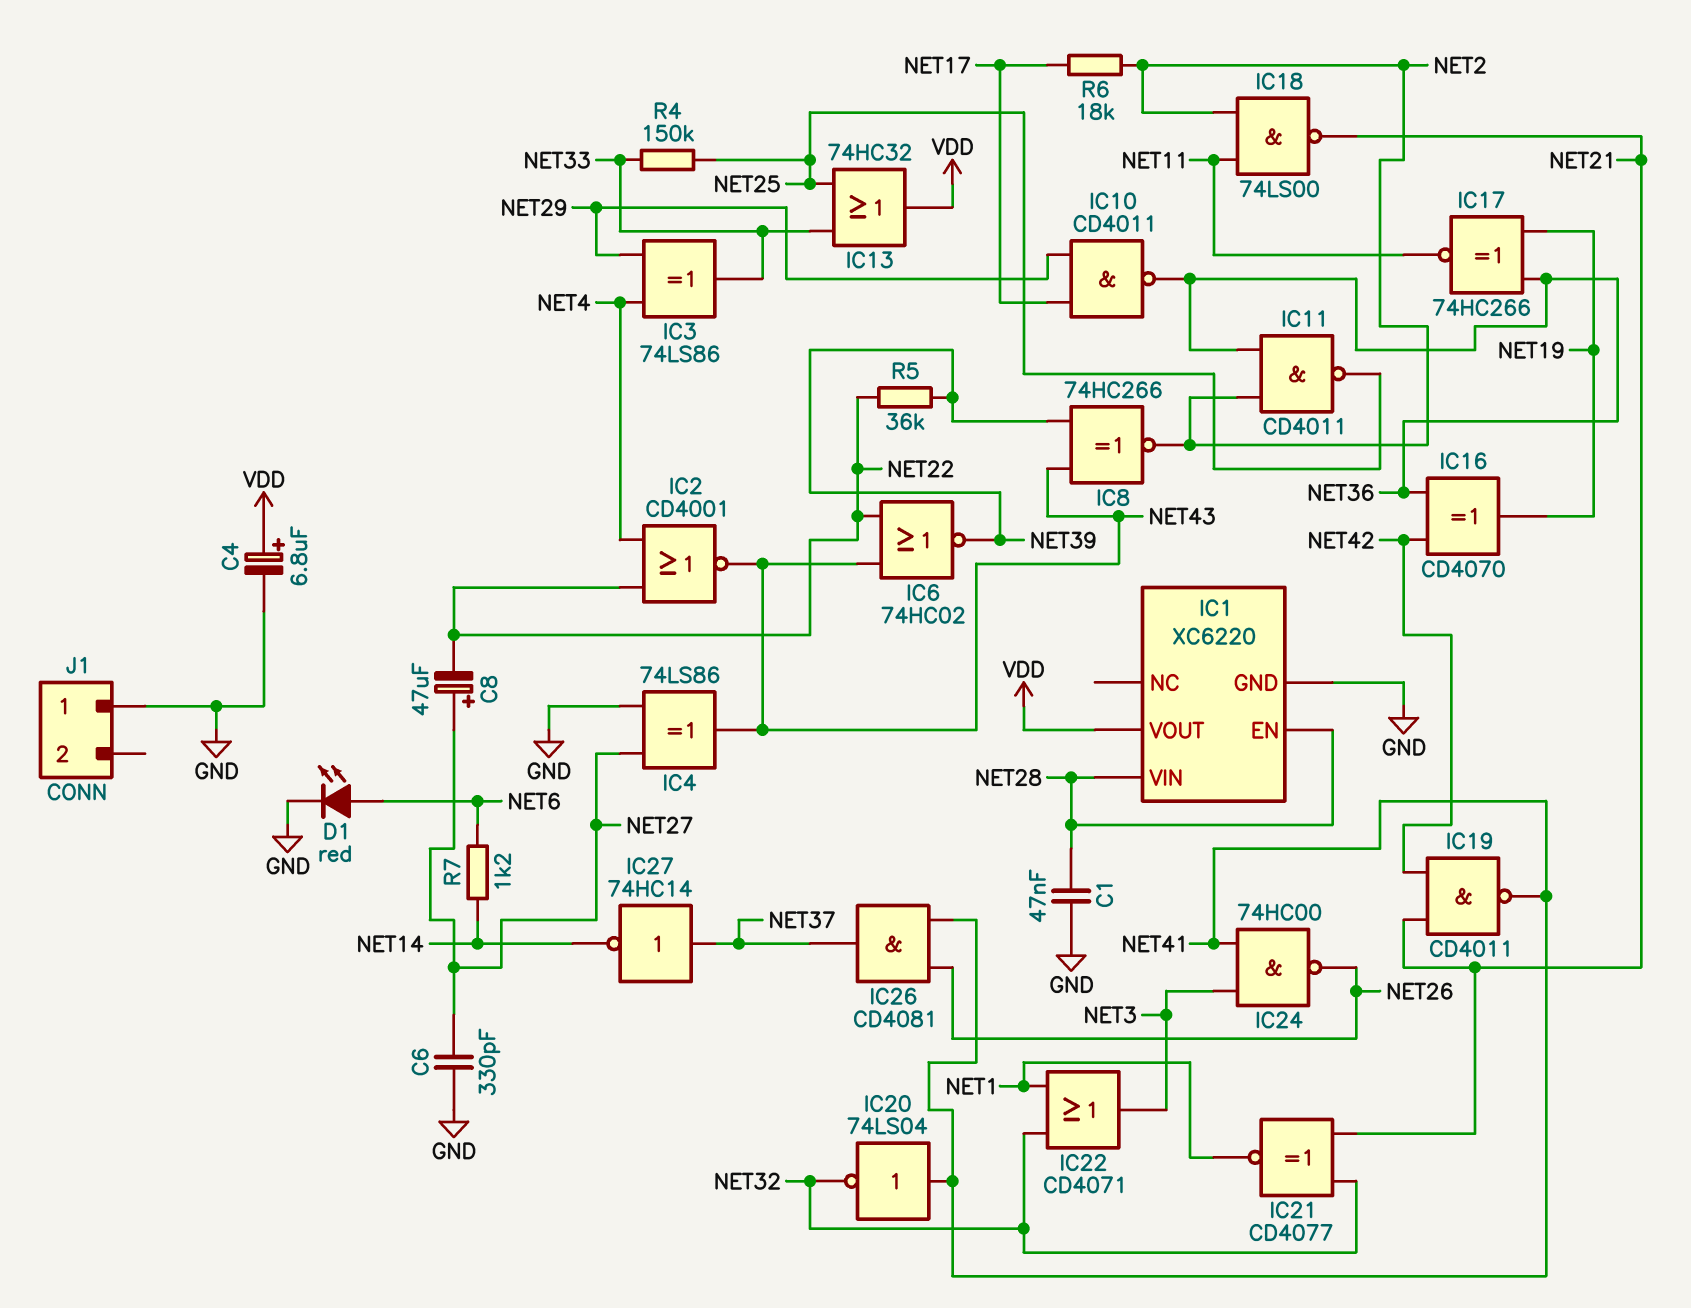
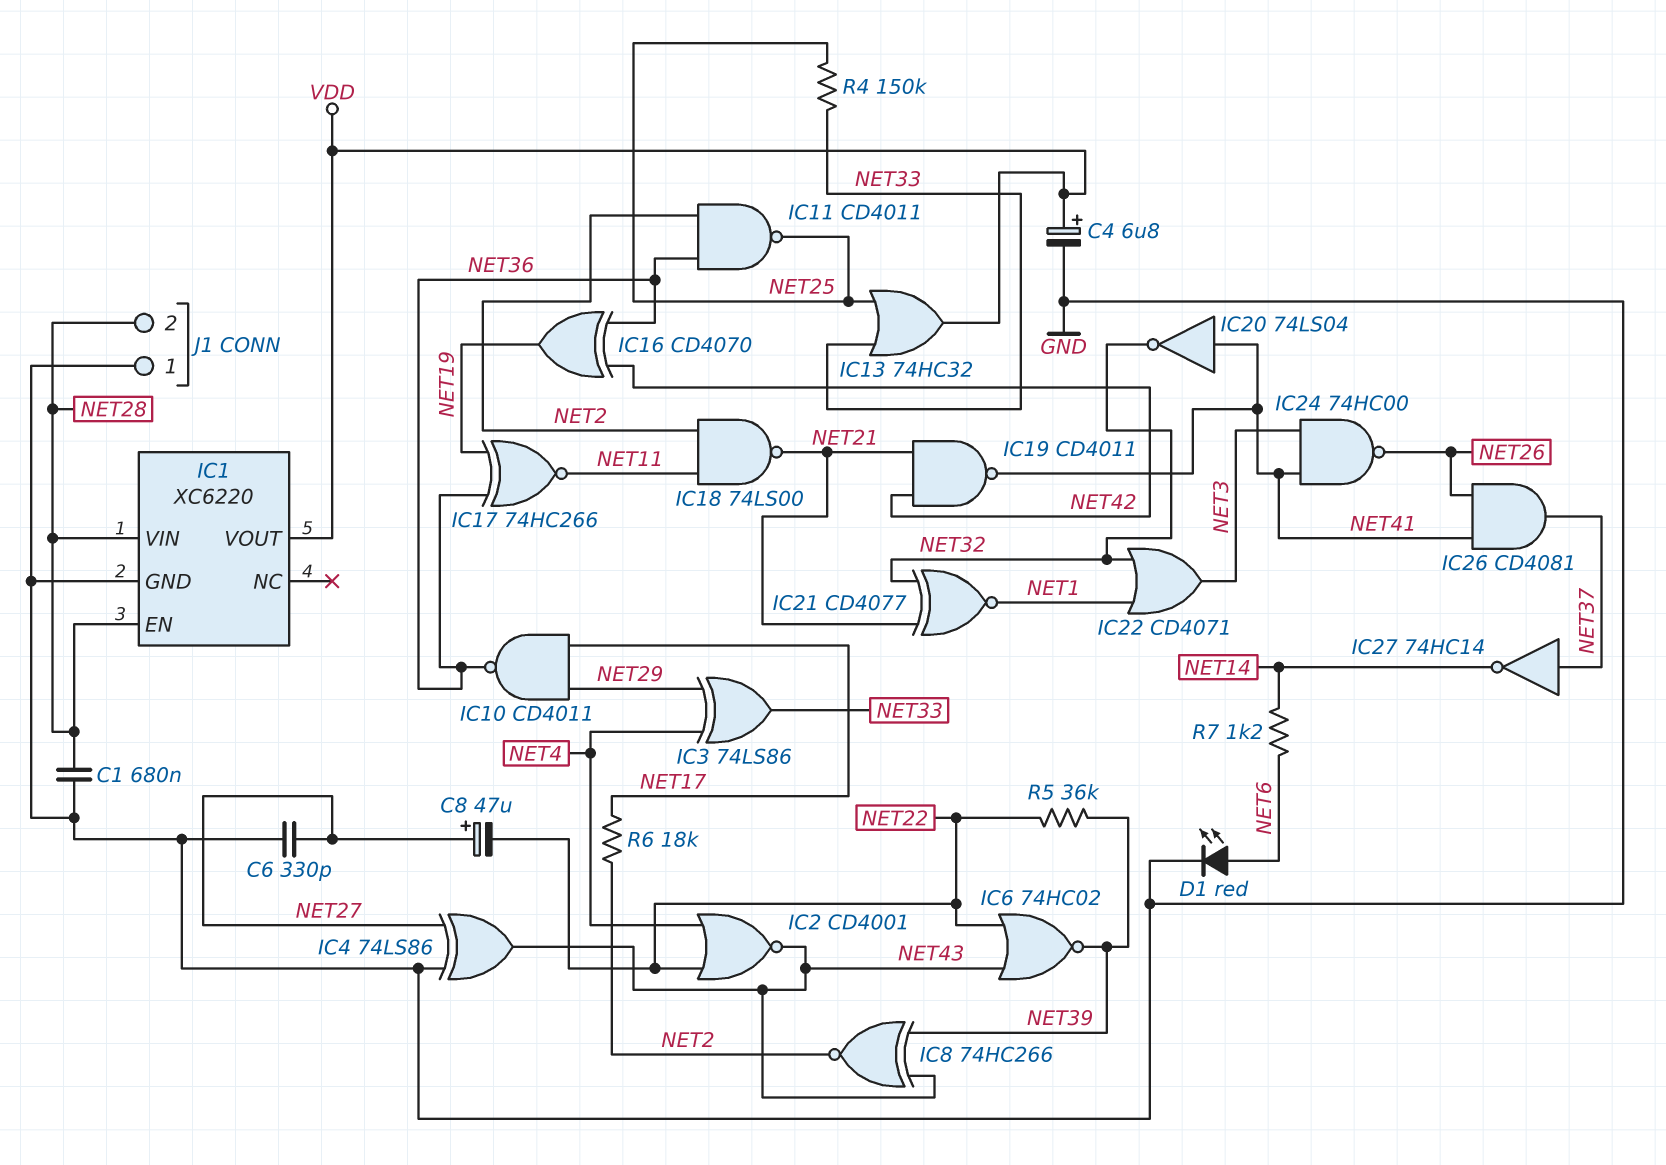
C1: 47nF (GND, NET28) -> 680nF (GND, NET28)
J1 pin 2: none -> NET28

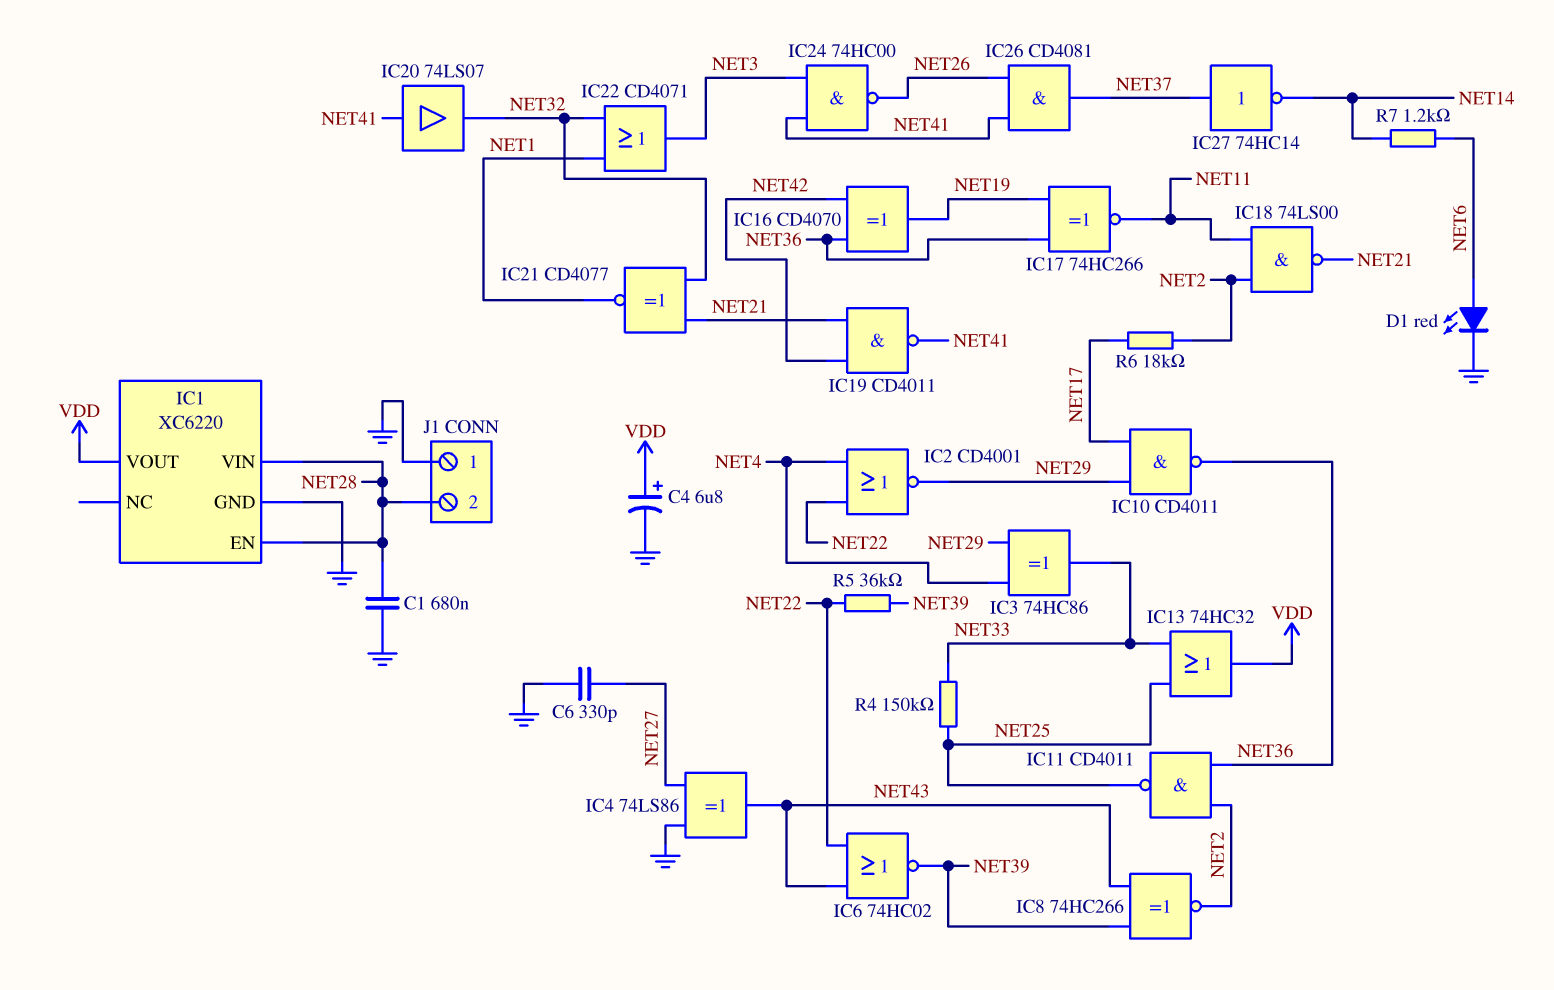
C8: 47uF (plus NET27, minus NET22) -> none
IC2: NOR CD4001 (in NET4, in NET22, out NET43) -> NOR CD4001 (in NET4, in NET22, out NET29)
IC3: XOR 74LS86 (in NET4, in NET29, out NET33) -> XOR 74HC86 (in NET4, in NET29, out NET33)
IC20: NOT 74LS04 (in NET41, out NET32) -> buffer 74LS07 (in NET41, out NET32)

